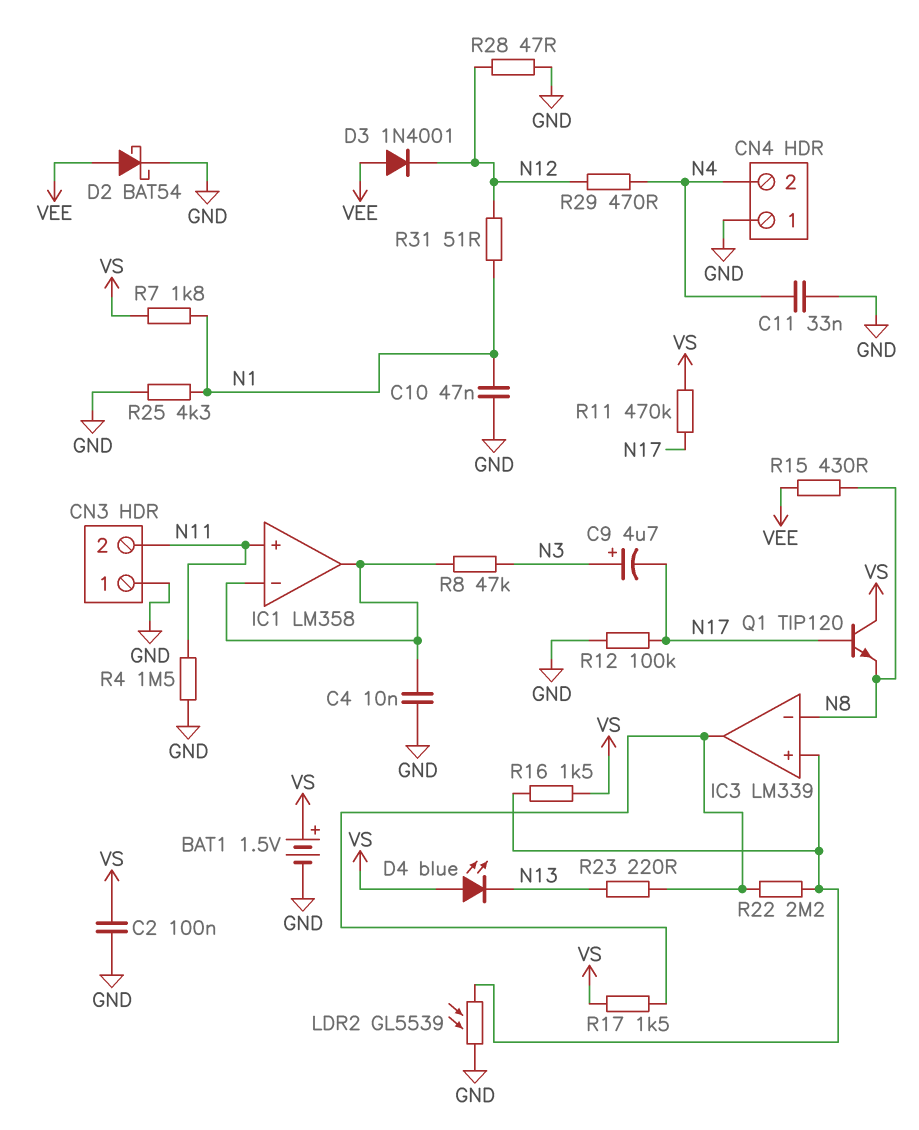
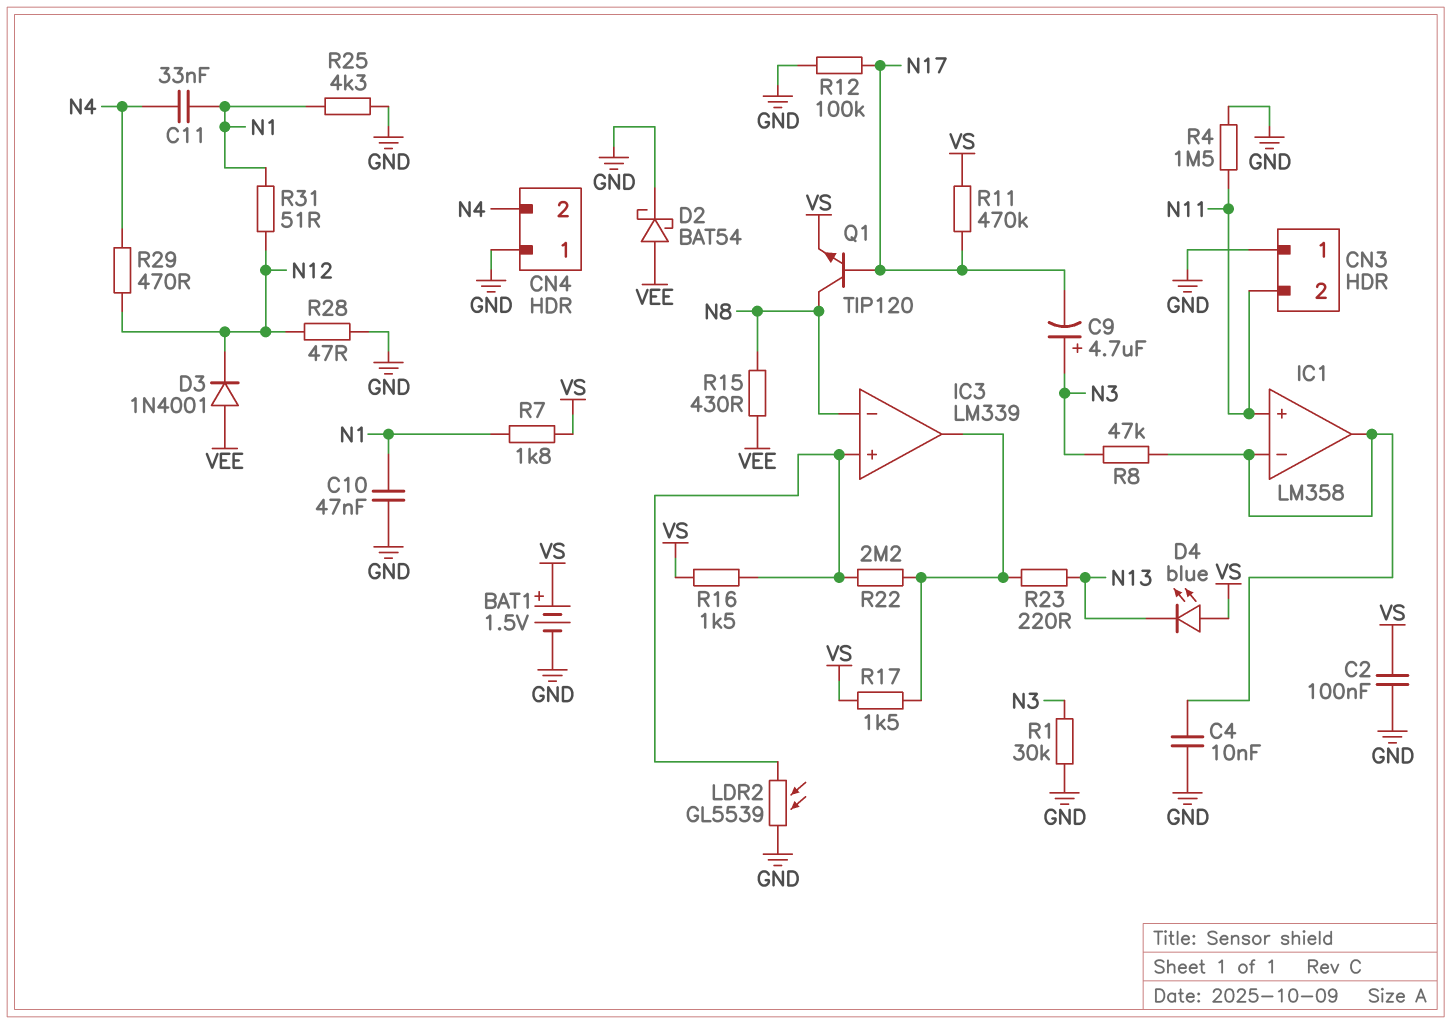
C11: 33nF (GND, N4) -> 33nF (N1, N4)
Q1: NPN TIP120 (B N17, C VS, E N8) -> NPN TIP120 (B N17, C N8, E VS)
R1: none -> 30k (GND, N3)

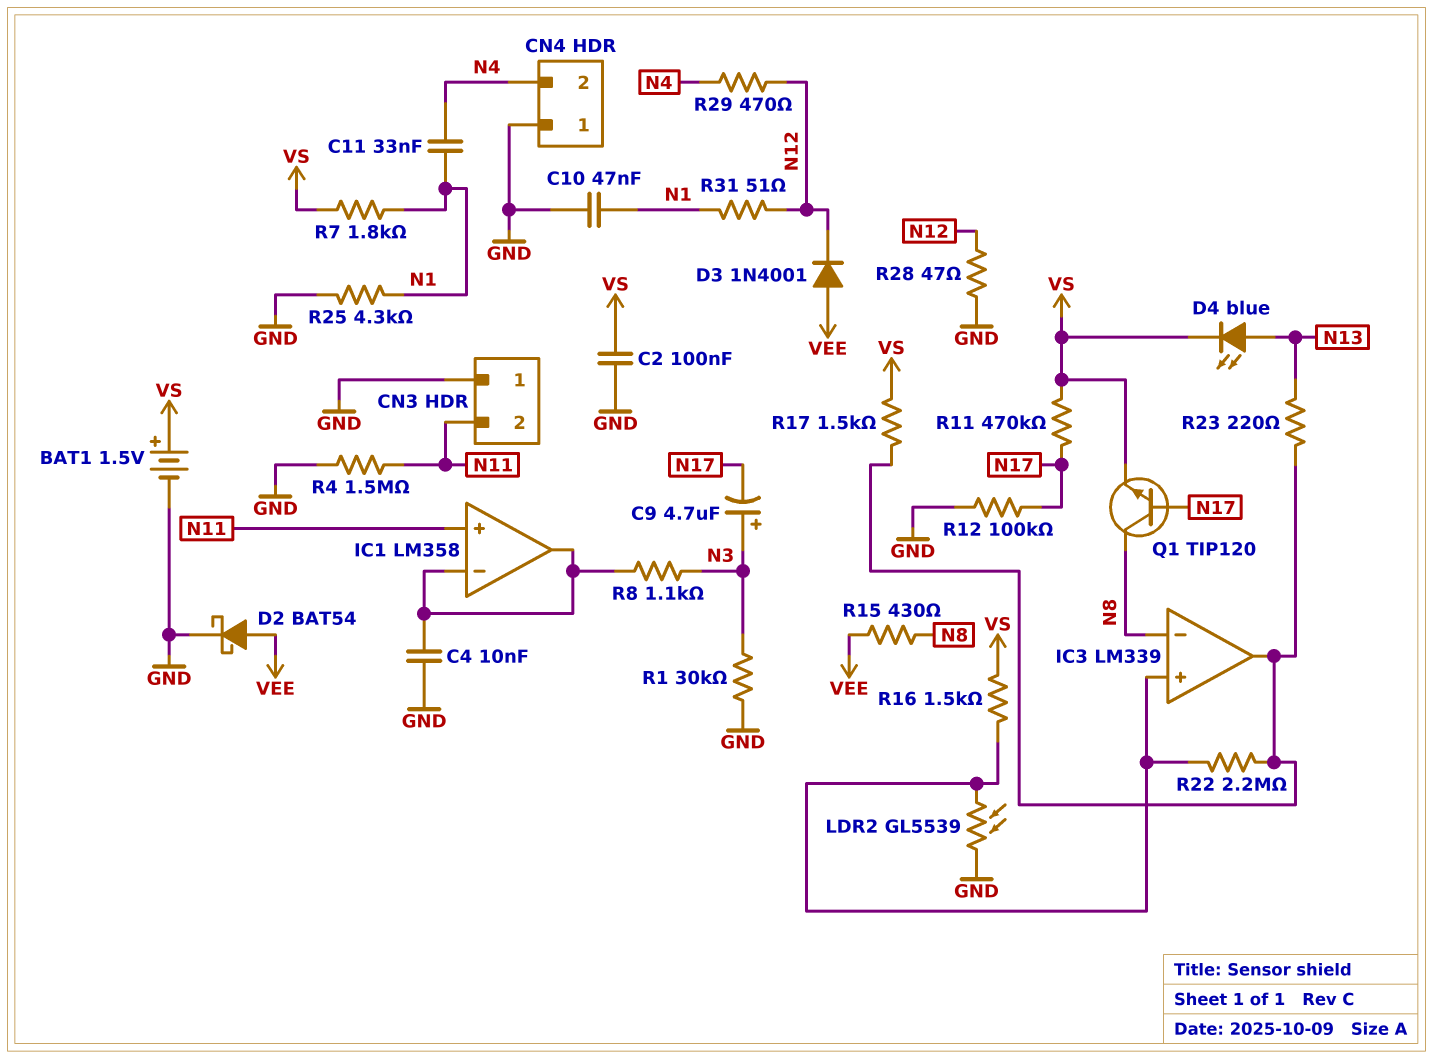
D4: LED blue (A VS, K N13) -> LED blue (A N13, K VS)
R8: 47k (IC1/in-, N3) -> 1.1k (IC1/in-, N3)

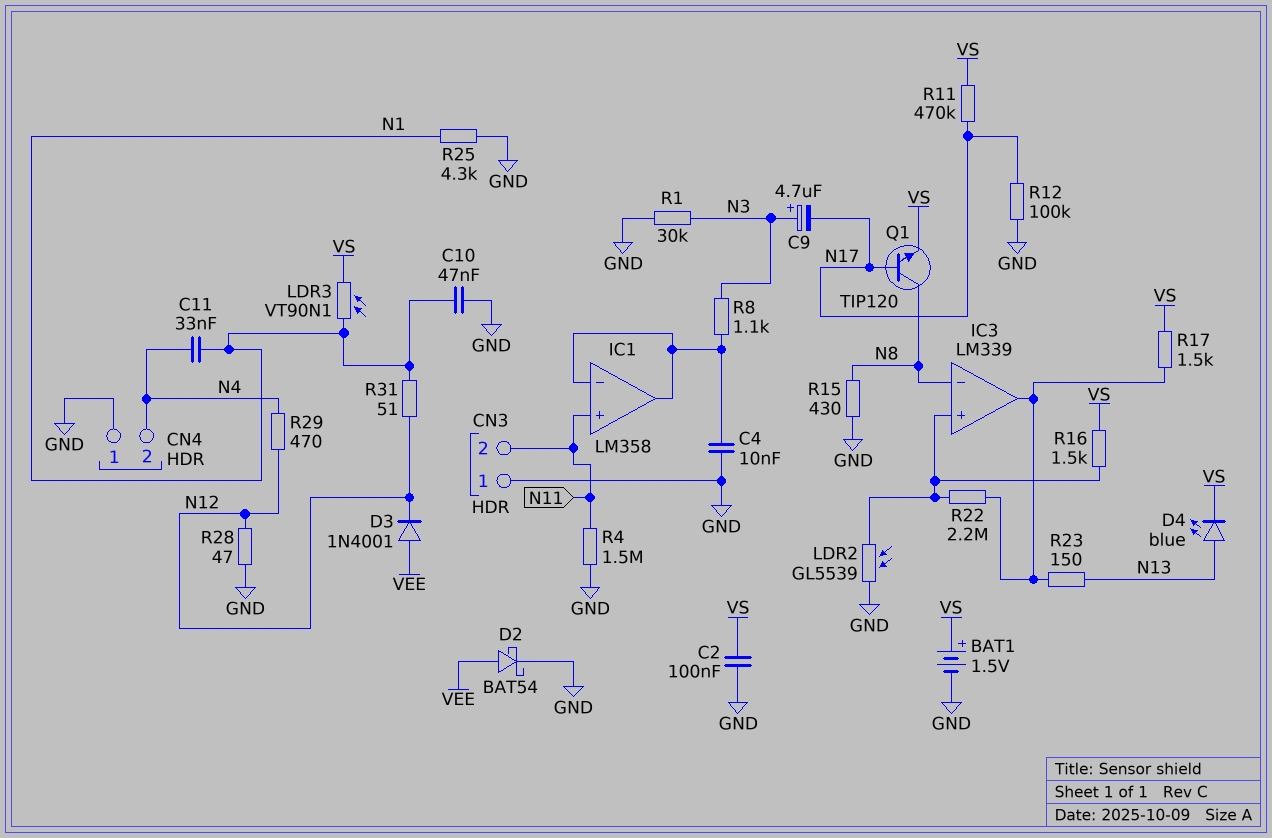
LDR3: none -> VT90N1 (N1, VS)
R7: 1.8k (N1, VS) -> none
R15: 430 (N8, VEE) -> 430 (GND, N8)
R23: 220 (IC3/out, N13) -> 150 (IC3/out, N13)

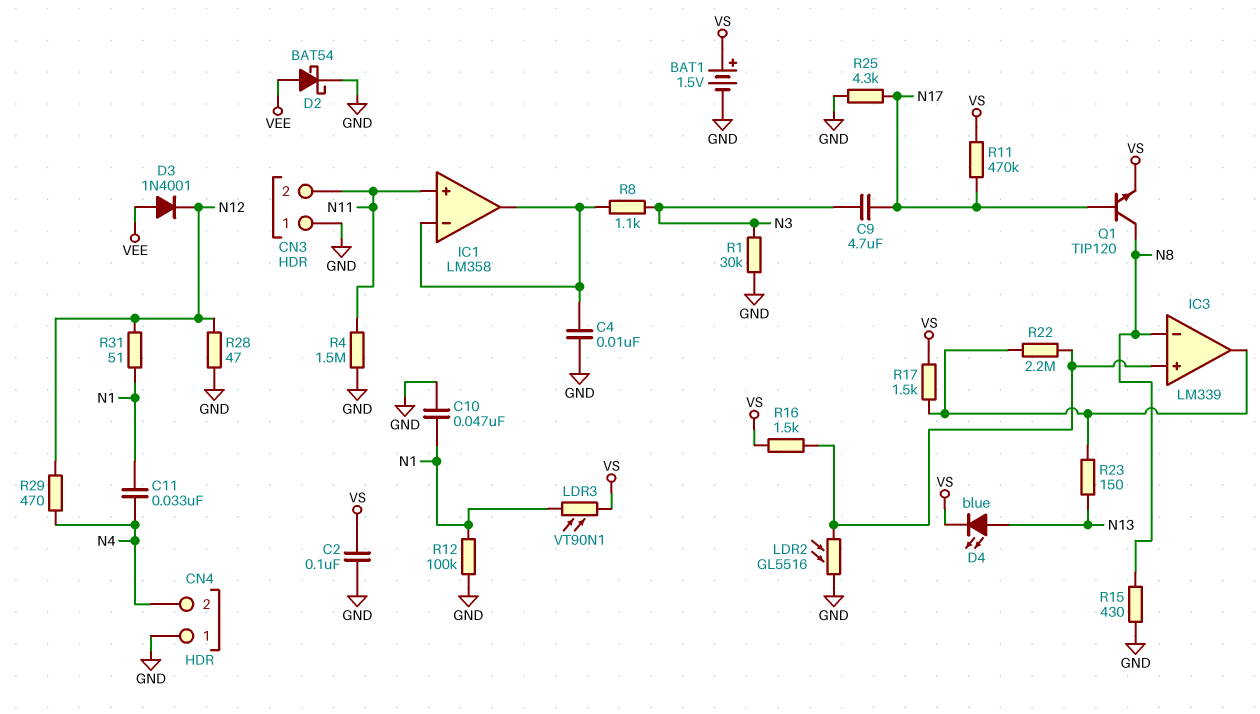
C9: 4.7uF (plus N3, minus N17) -> 4.7uF (N3, N17)
LDR2: GL5539 (GND, IC3/in+) -> GL5516 (GND, IC3/in+)
R12: 100k (GND, N17) -> 100k (GND, N1)
R25: 4.3k (GND, N1) -> 4.3k (GND, N17)

